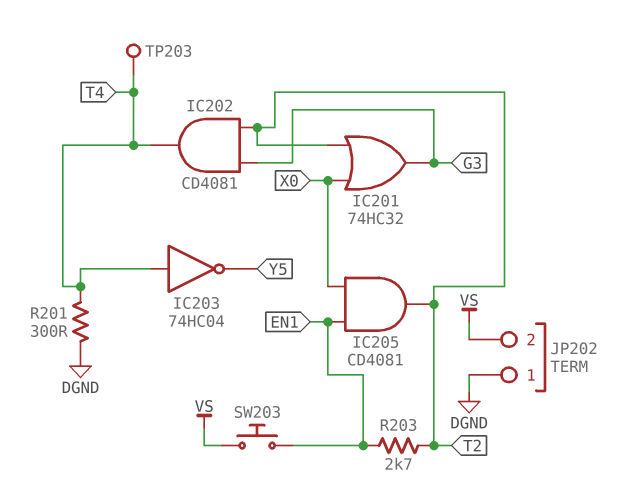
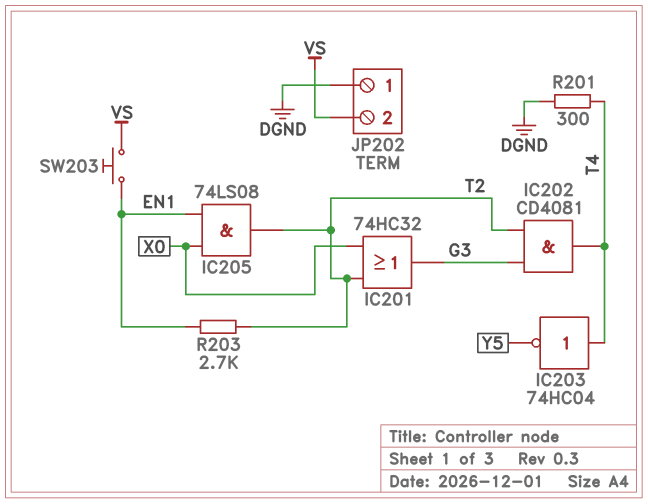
IC205: AND CD4081 (in EN1, in X0, out T2) -> AND 74LS08 (in EN1, in X0, out T2)
TP203: test point (T4) -> none

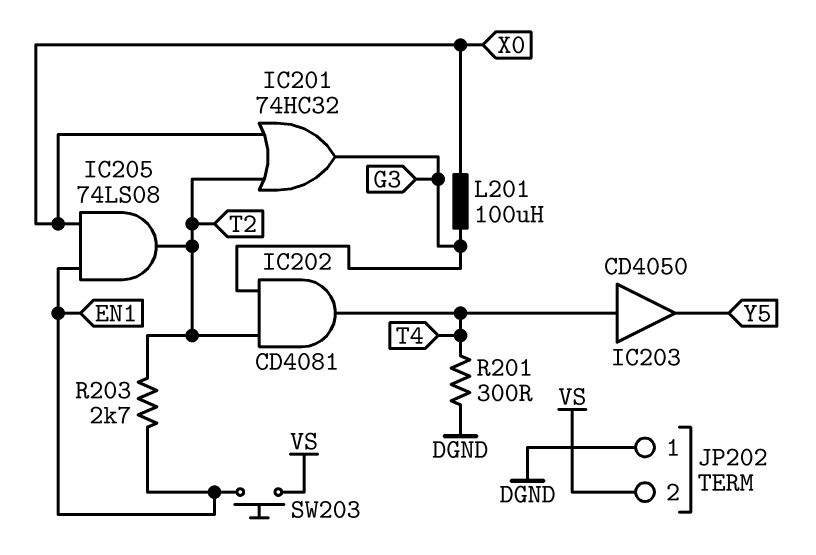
IC203: NOT 74HC04 (in T4, out Y5) -> buffer CD4050 (in T4, out Y5)
L201: none -> 100uH (G3, X0)

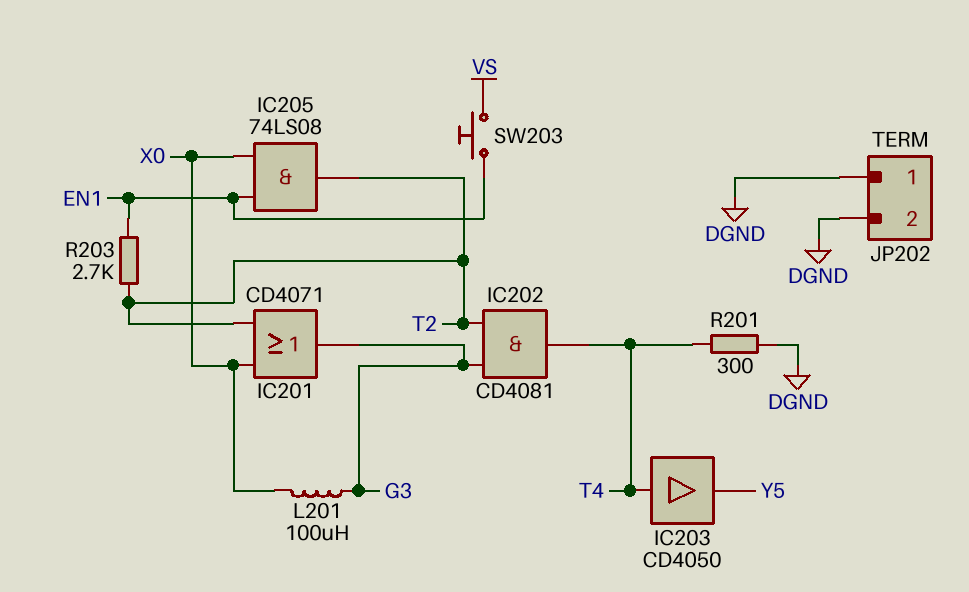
IC201: OR 74HC32 (in T2, in X0, out G3) -> OR CD4071 (in T2, in X0, out G3)
JP202 pin 2: VS -> DGND

